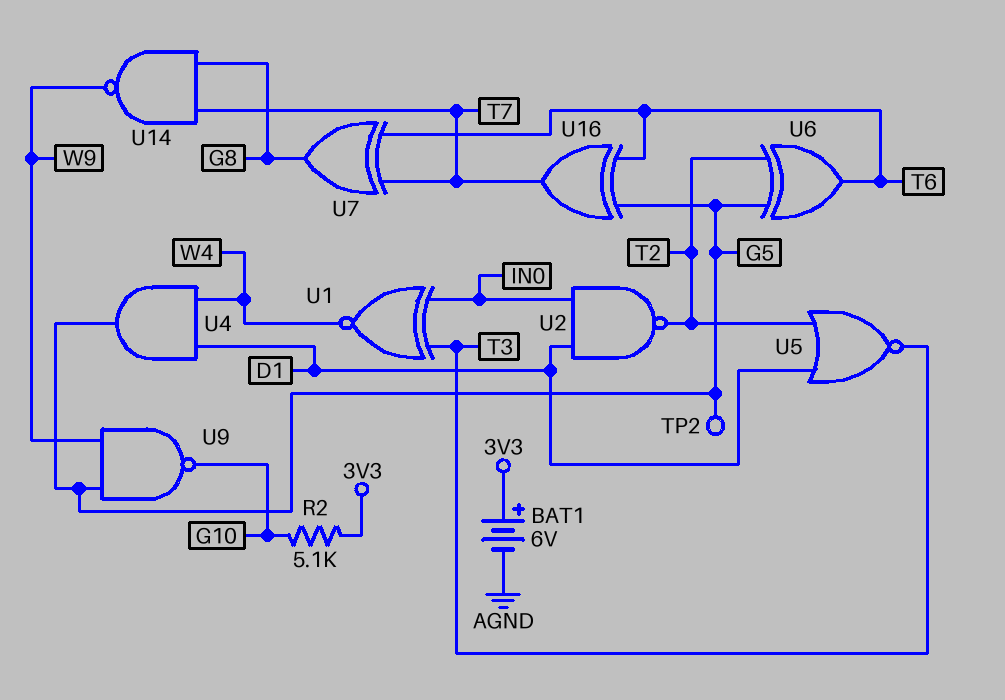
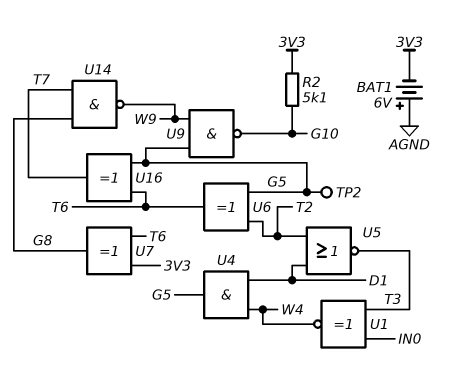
BAT1: 6V (plus 3V3, minus AGND) -> 6V (plus AGND, minus 3V3)
U2: NAND (in D1, in IN0, out T2) -> none
U7: XOR (in T6, in T7, out G8) -> XOR (in 3V3, in T6, out G8)

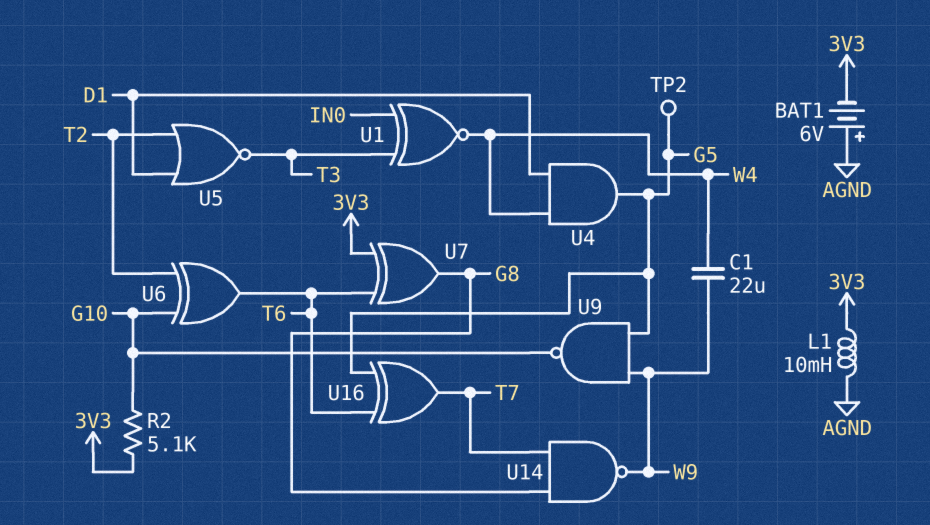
C1: none -> 22uF (W4, W9)
L1: none -> 10mH (3V3, AGND)
U6: XOR (in G5, in T2, out T6) -> XOR (in G10, in T2, out T6)

